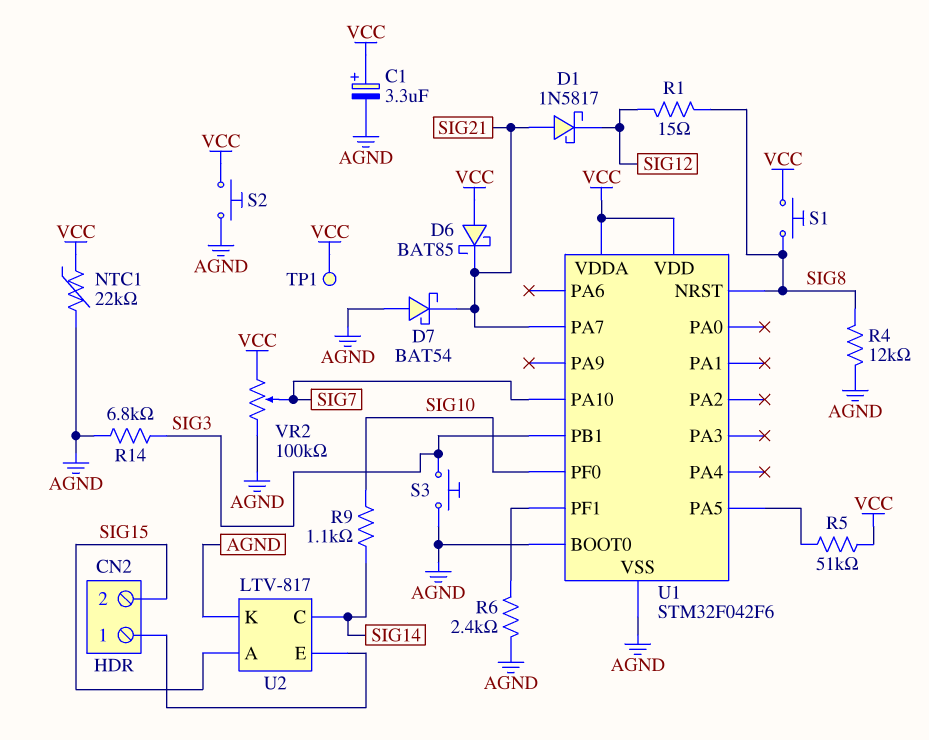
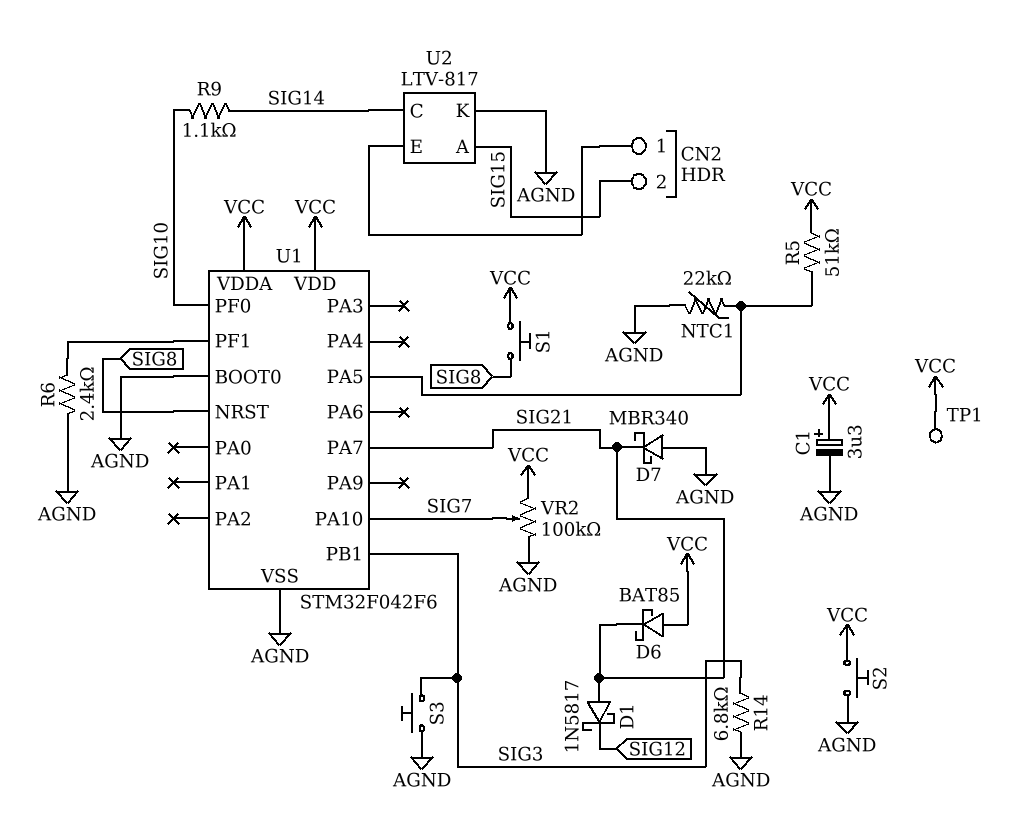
D7: schottky BAT54 (A AGND, K SIG21) -> schottky MBR340 (A AGND, K SIG21)
NTC1: 22k (AGND, VCC) -> 22k (AGND, U1/PA5)
R1: 15 (SIG8, SIG12) -> none
R4: 12k (AGND, SIG8) -> none

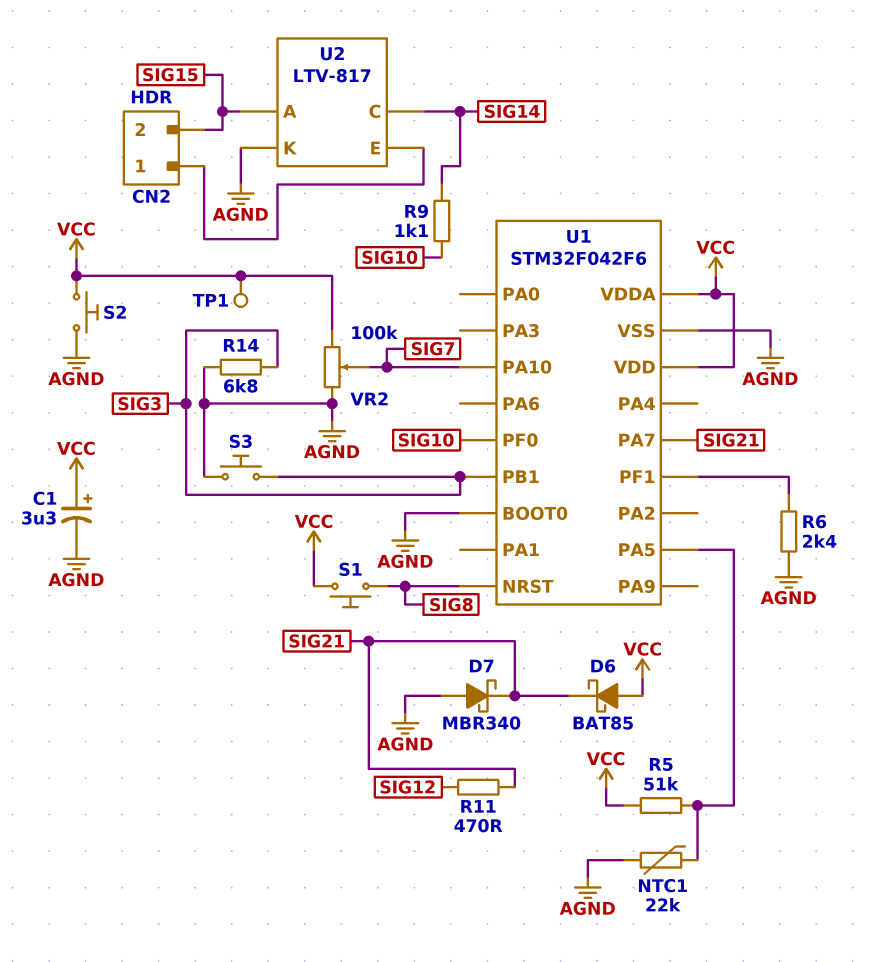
D1: schottky 1N5817 (A SIG21, K SIG12) -> none
R11: none -> 470 (SIG12, SIG21)

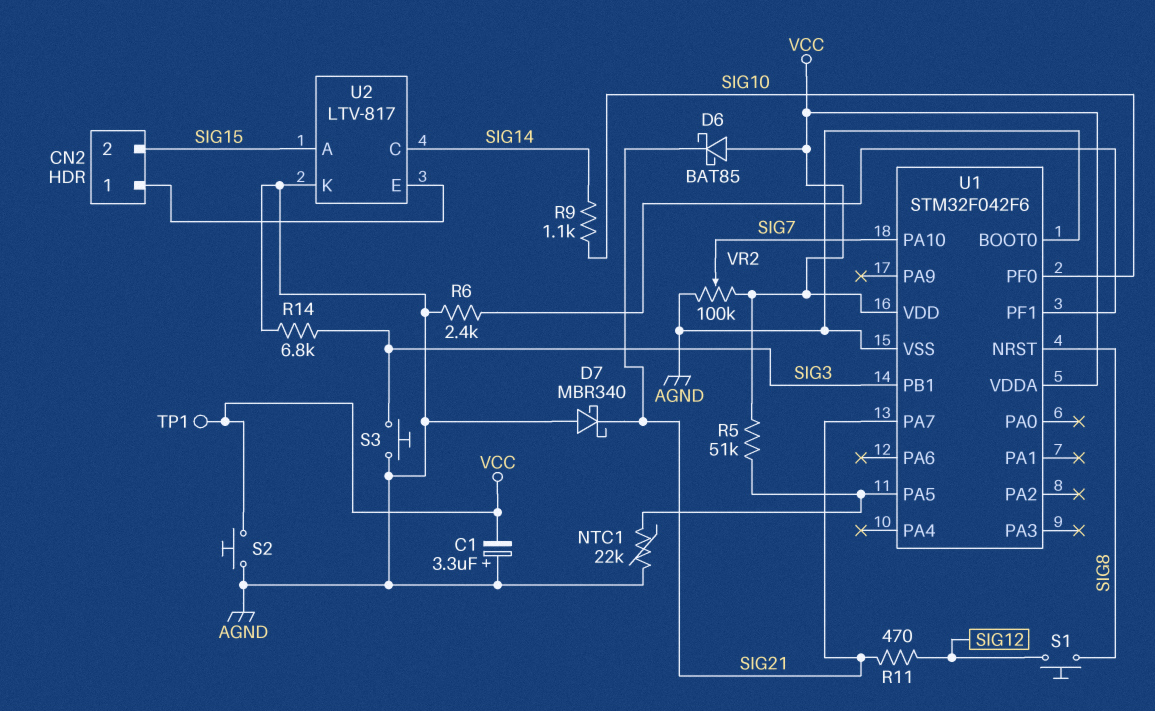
C1: 3.3uF (plus VCC, minus AGND) -> 3.3uF (plus AGND, minus VCC)
S1: button (SIG8, VCC) -> button (SIG8, SIG12)

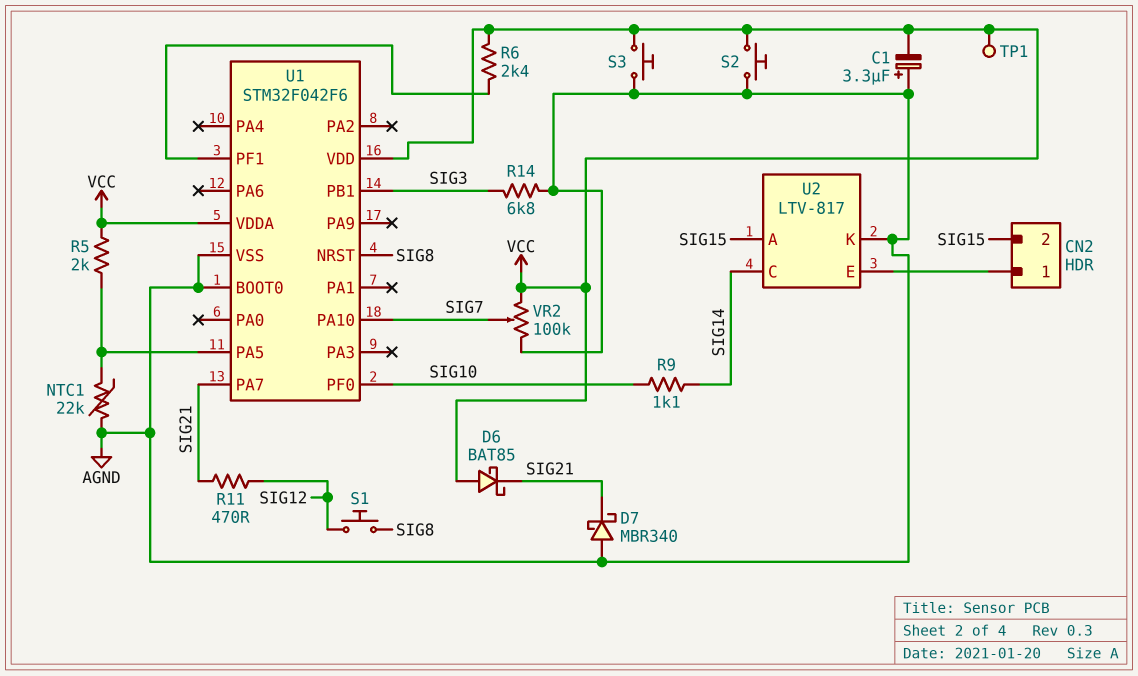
R5: 51k (U1/PA5, VCC) -> 2k (U1/PA5, VCC)
R6: 2.4k (AGND, U1/PF1) -> 2.4k (U1/PF1, VCC)
S3: button (AGND, SIG3) -> button (AGND, VCC)

